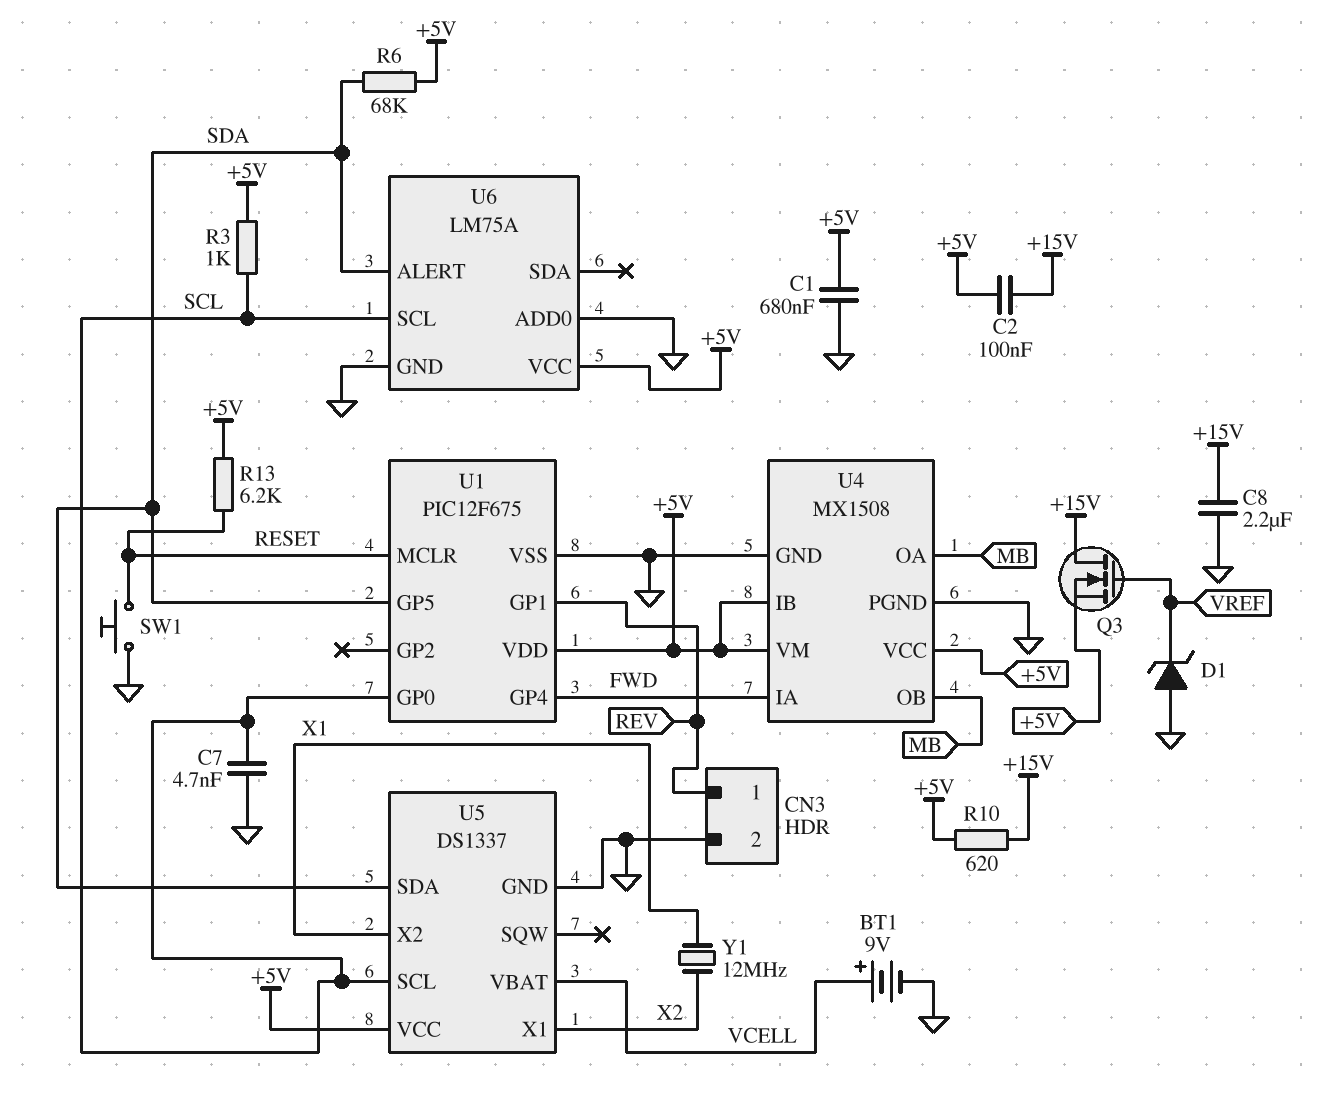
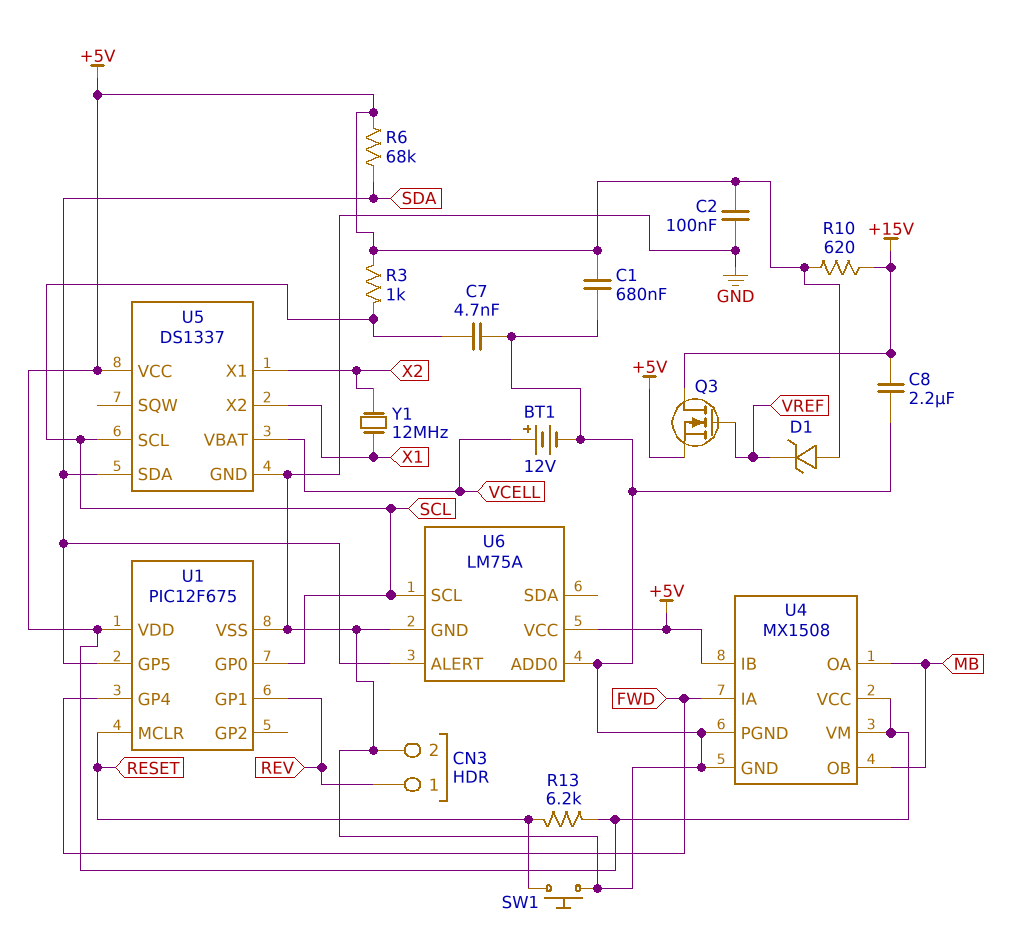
BT1: 9V (plus VCELL, minus GND) -> 12V (plus VCELL, minus GND)
C2: 100nF (+5V, +15V) -> 100nF (+5V, GND)
D1: zener (A GND, K VREF) -> zener (A +5V, K VREF)

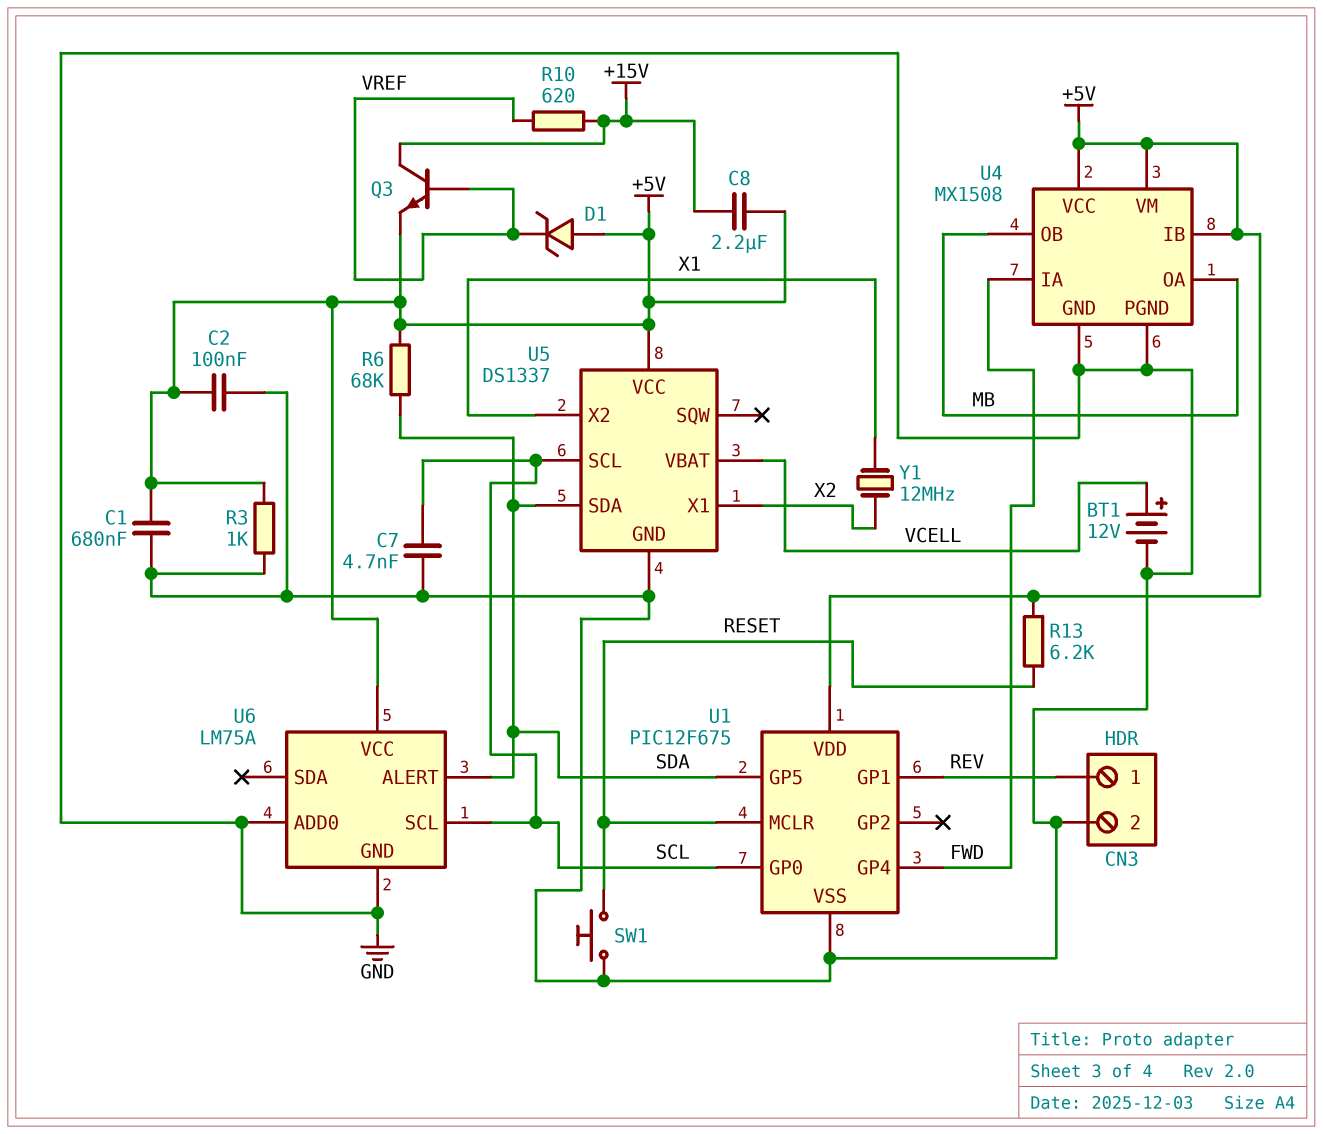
C8: 2.2uF (+15V, GND) -> 2.2uF (+5V, +15V)
Q3: NMOS (G VREF, D +15V, S +5V) -> NPN (B VREF, C +15V, E +5V)
R3: 1k (+5V, SCL) -> 1k (+5V, GND)
R10: 620 (+5V, +15V) -> 620 (+15V, VREF)

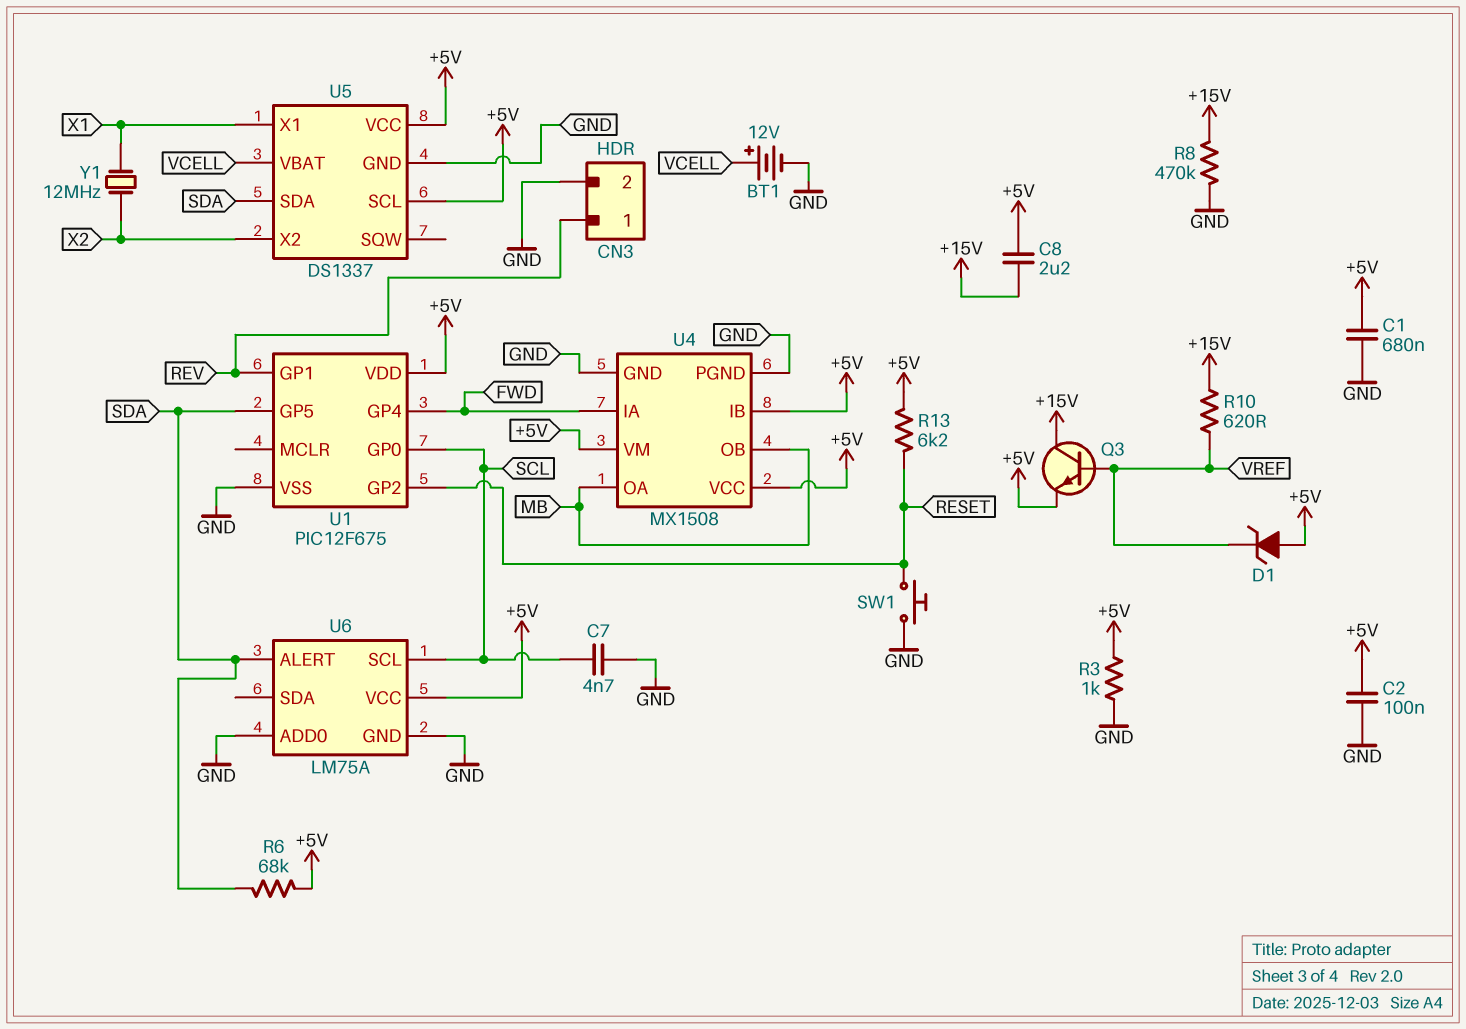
R8: none -> 470k (+15V, GND)
U1 pin GP2: none -> RESET
U1 pin MCLR: RESET -> none
U5 pin SCL: SCL -> +5V
U5 pin X1: X2 -> X1
U5 pin X2: X1 -> X2

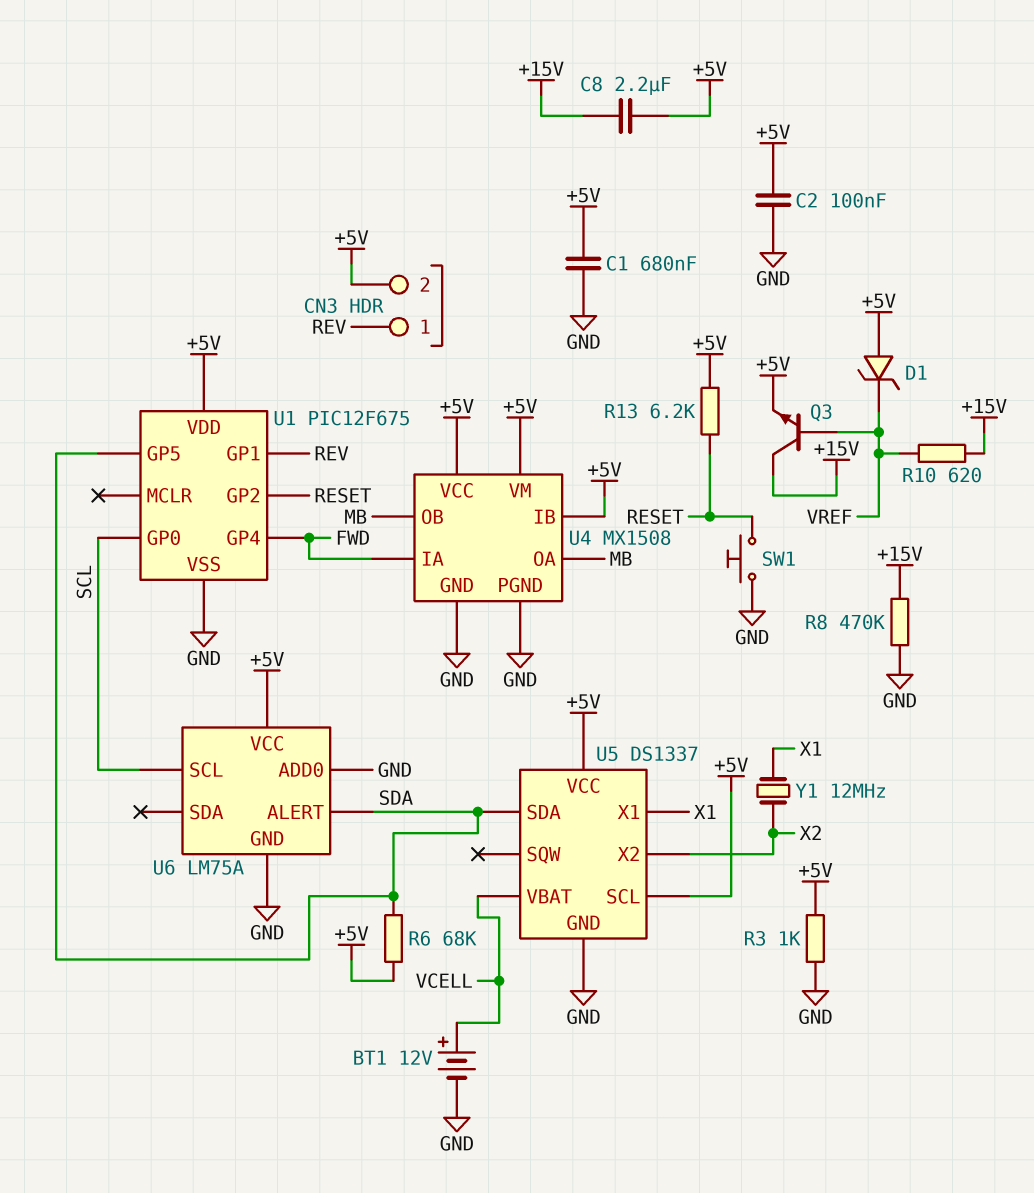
C7: 4.7nF (GND, SCL) -> none
CN3 pin 2: GND -> +5V

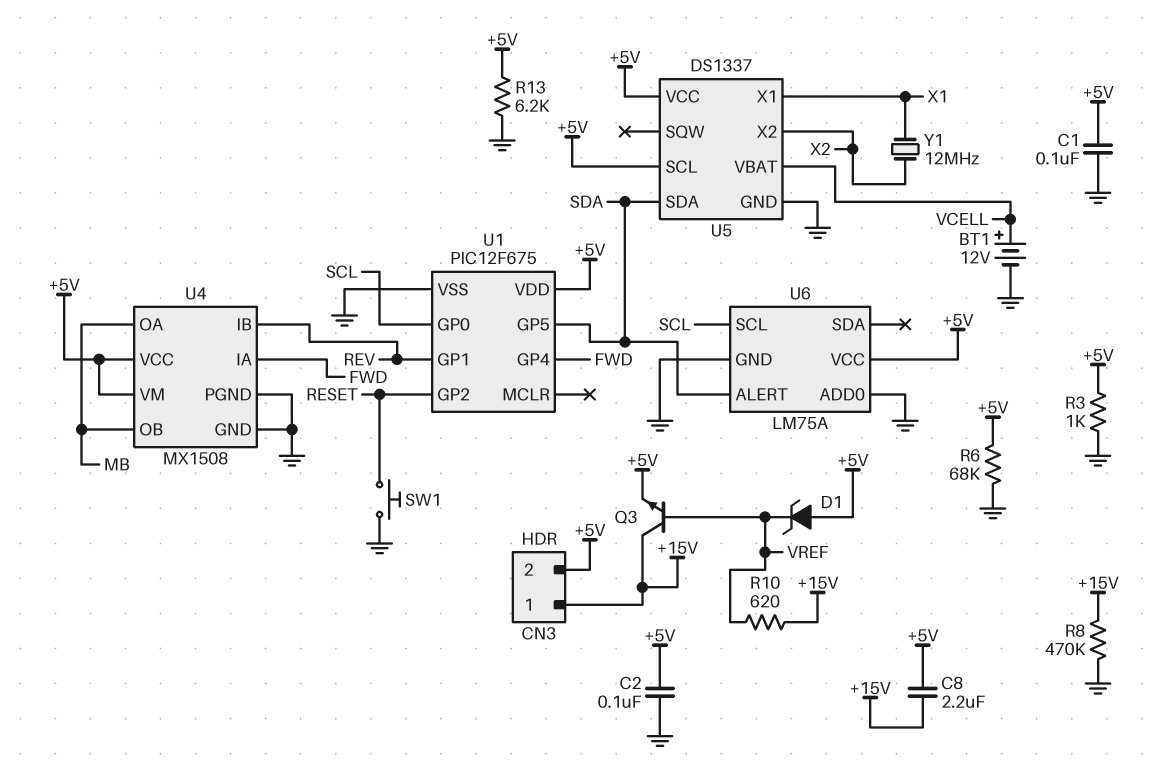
C1: 680nF (+5V, GND) -> 100nF (+5V, GND)
CN3 pin 1: REV -> +15V
R6: 68k (+5V, SDA) -> 68k (+5V, GND)
R13: 6.2k (+5V, RESET) -> 6.2k (+5V, GND)
U4 pin IB: +5V -> REV

